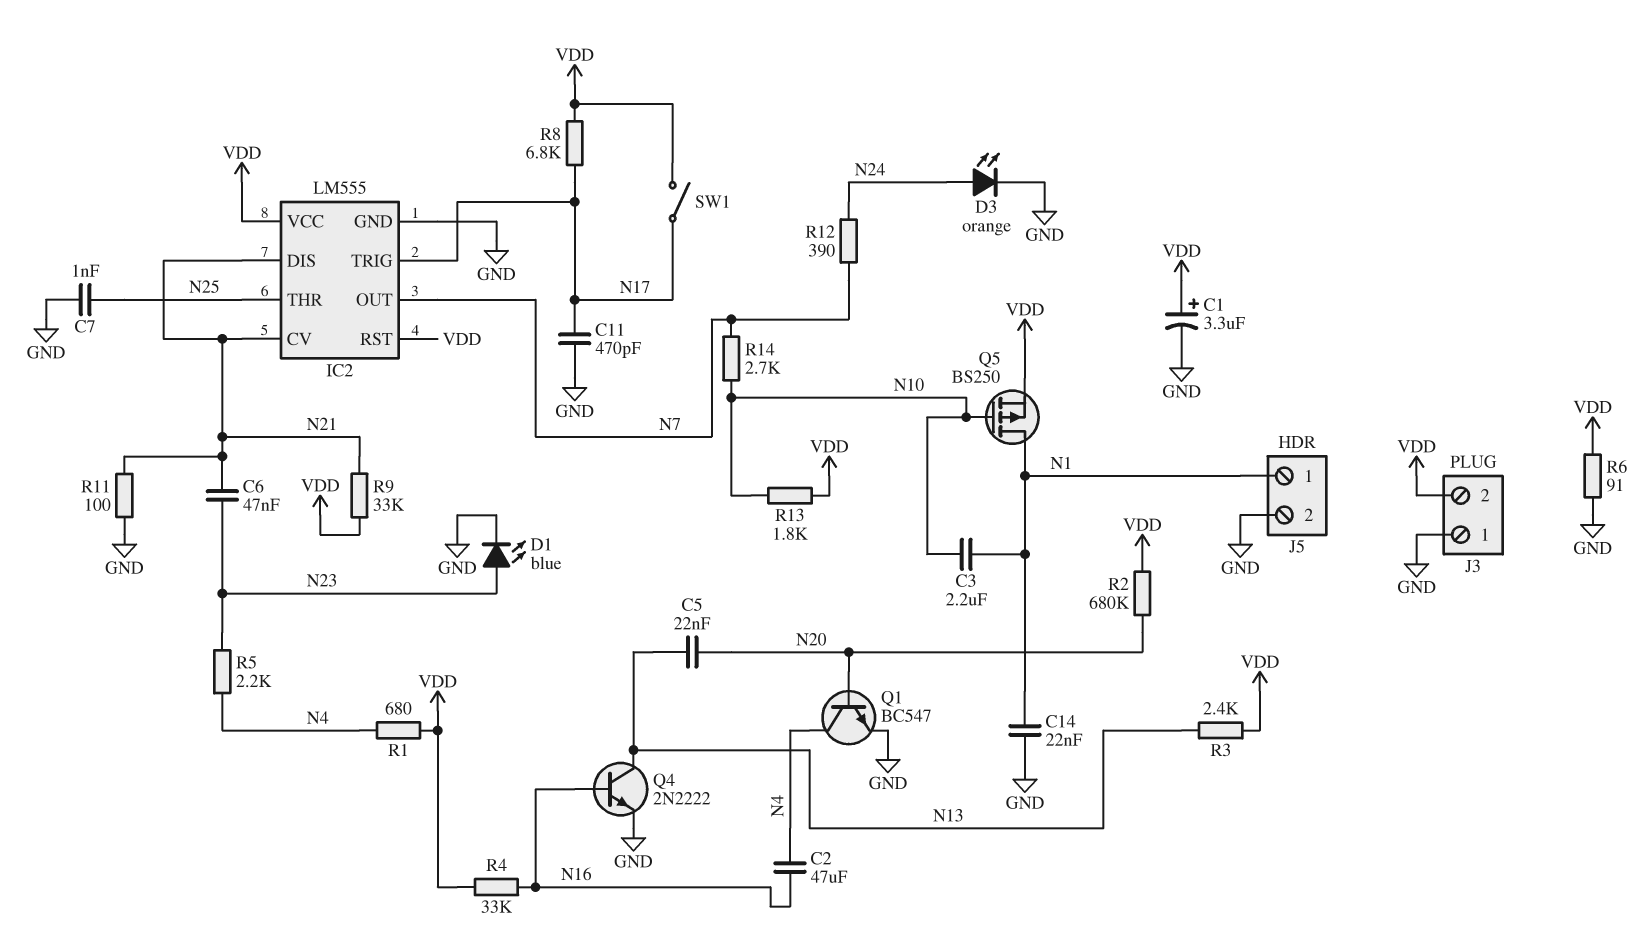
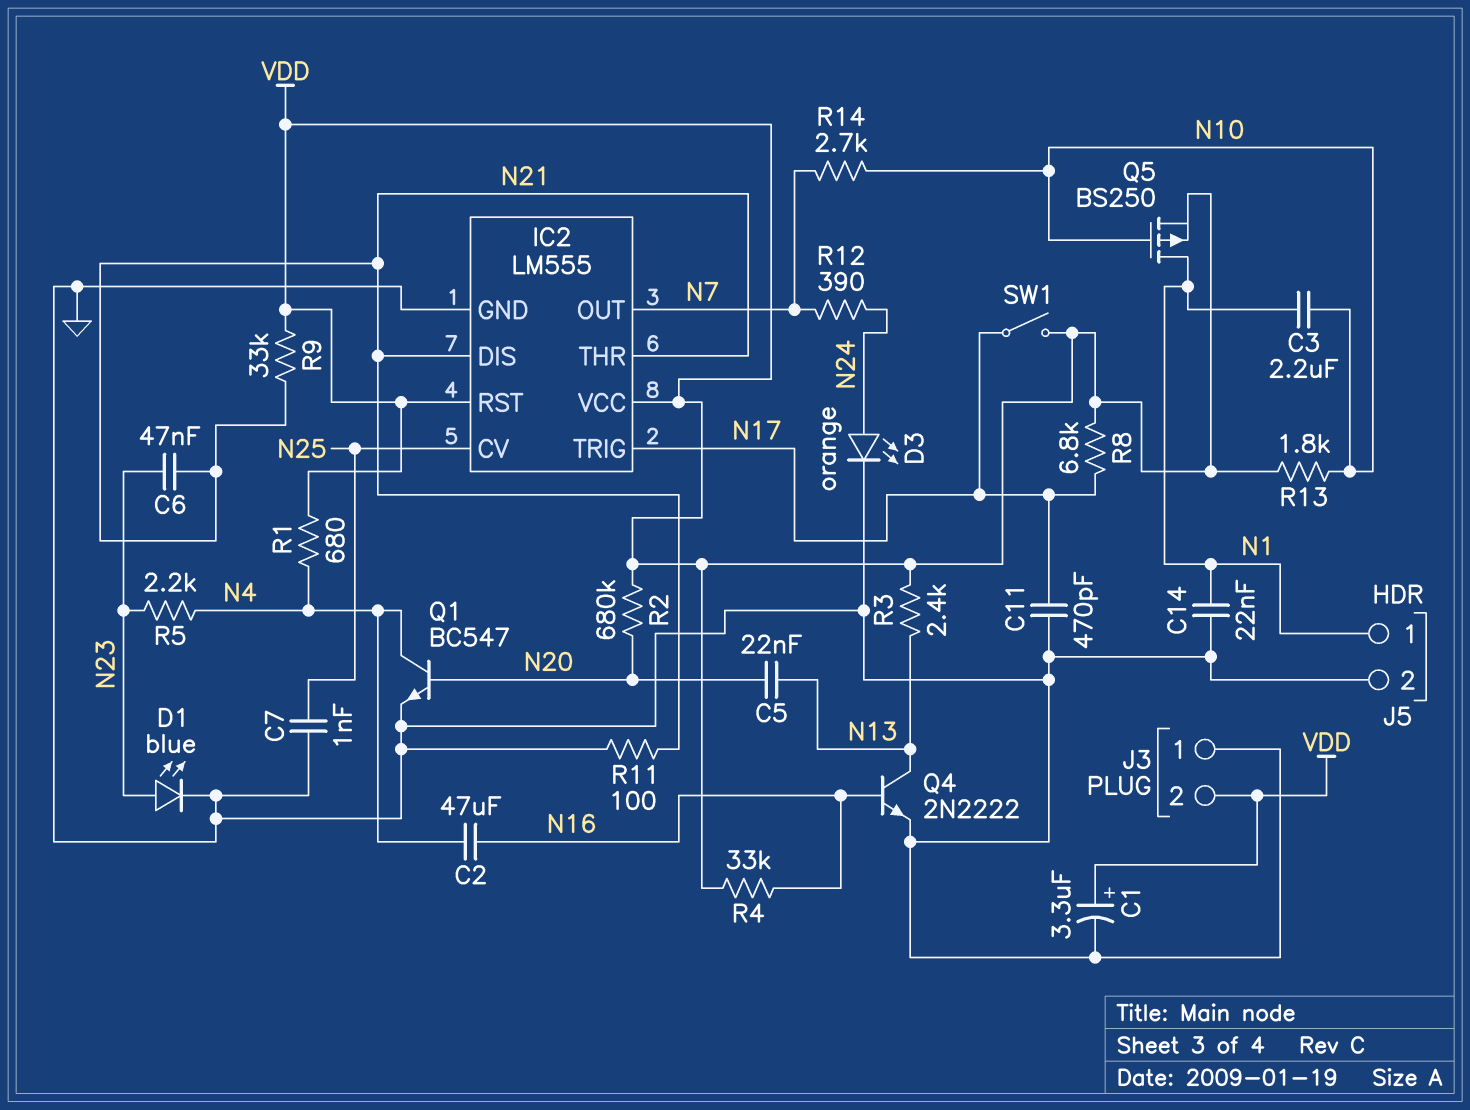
IC2 pin CV: N21 -> N25
IC2 pin THR: N25 -> N21
R6: 91 (GND, VDD) -> none

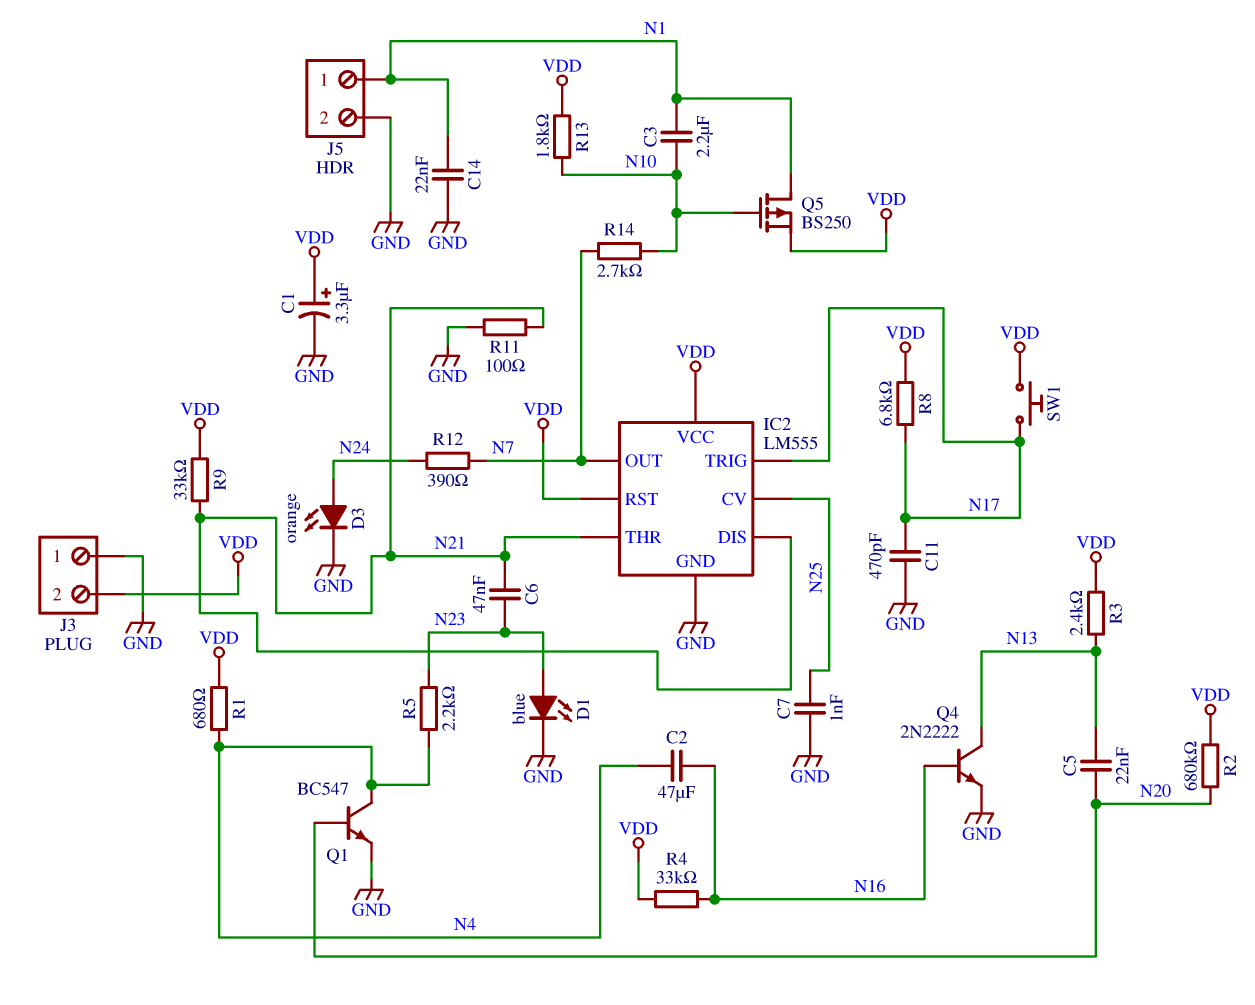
SW1: switch (N17, VDD) -> button (N17, VDD)

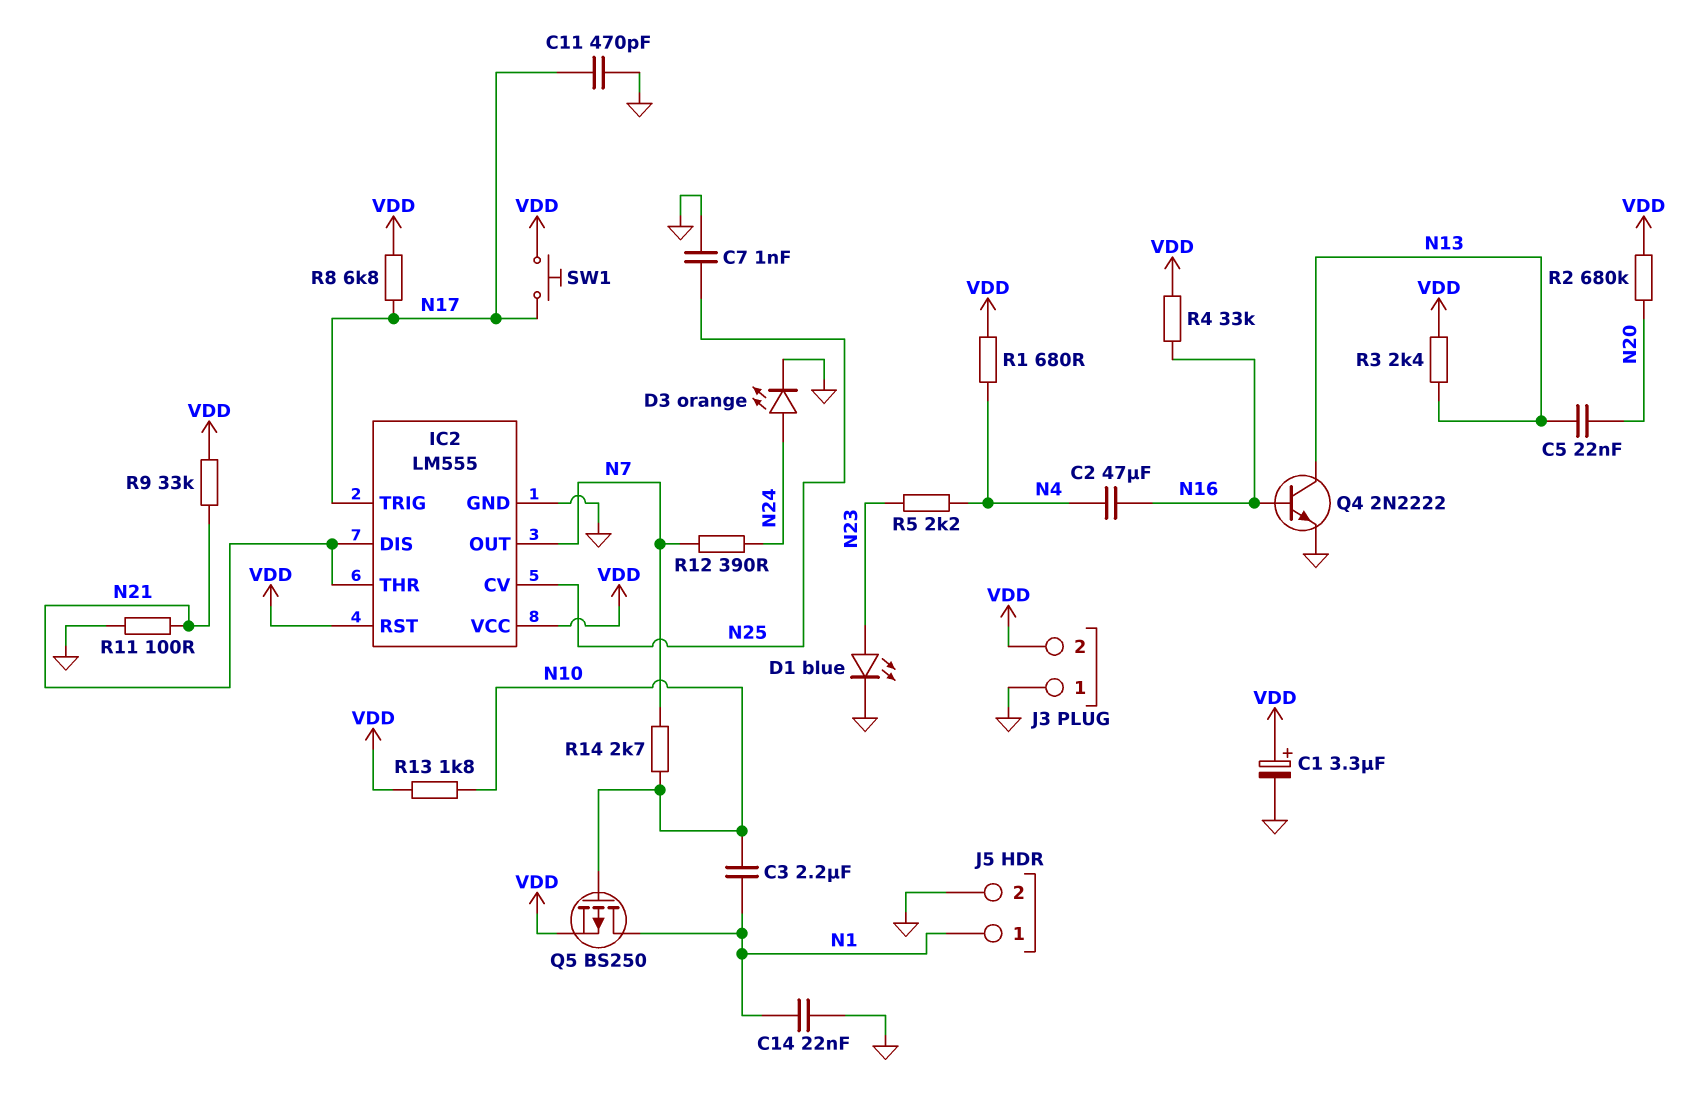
C6: 47nF (N21, N23) -> none
Q1: NPN BC547 (B N20, C N4, E GND) -> none

